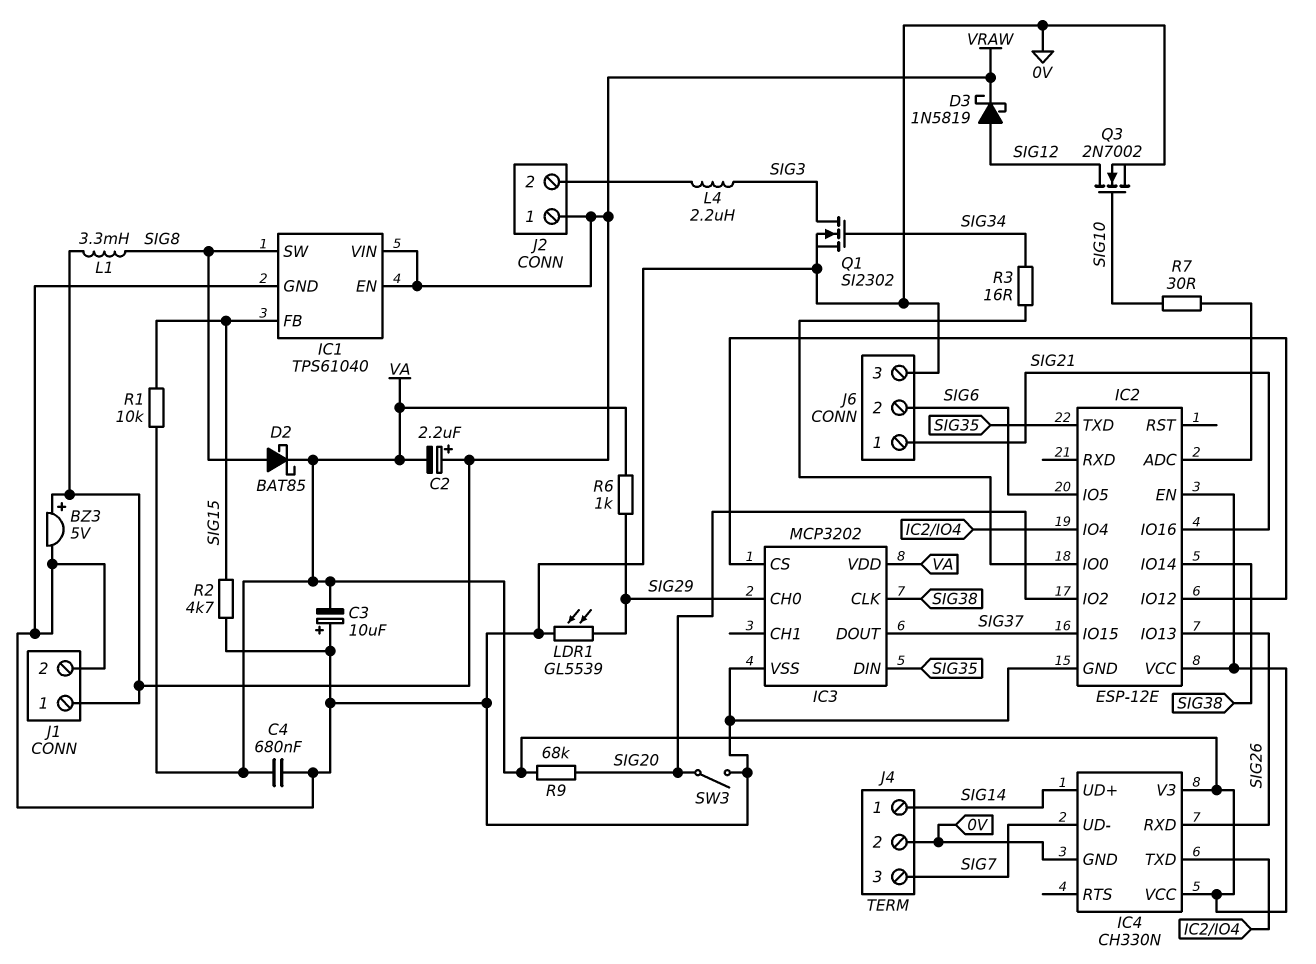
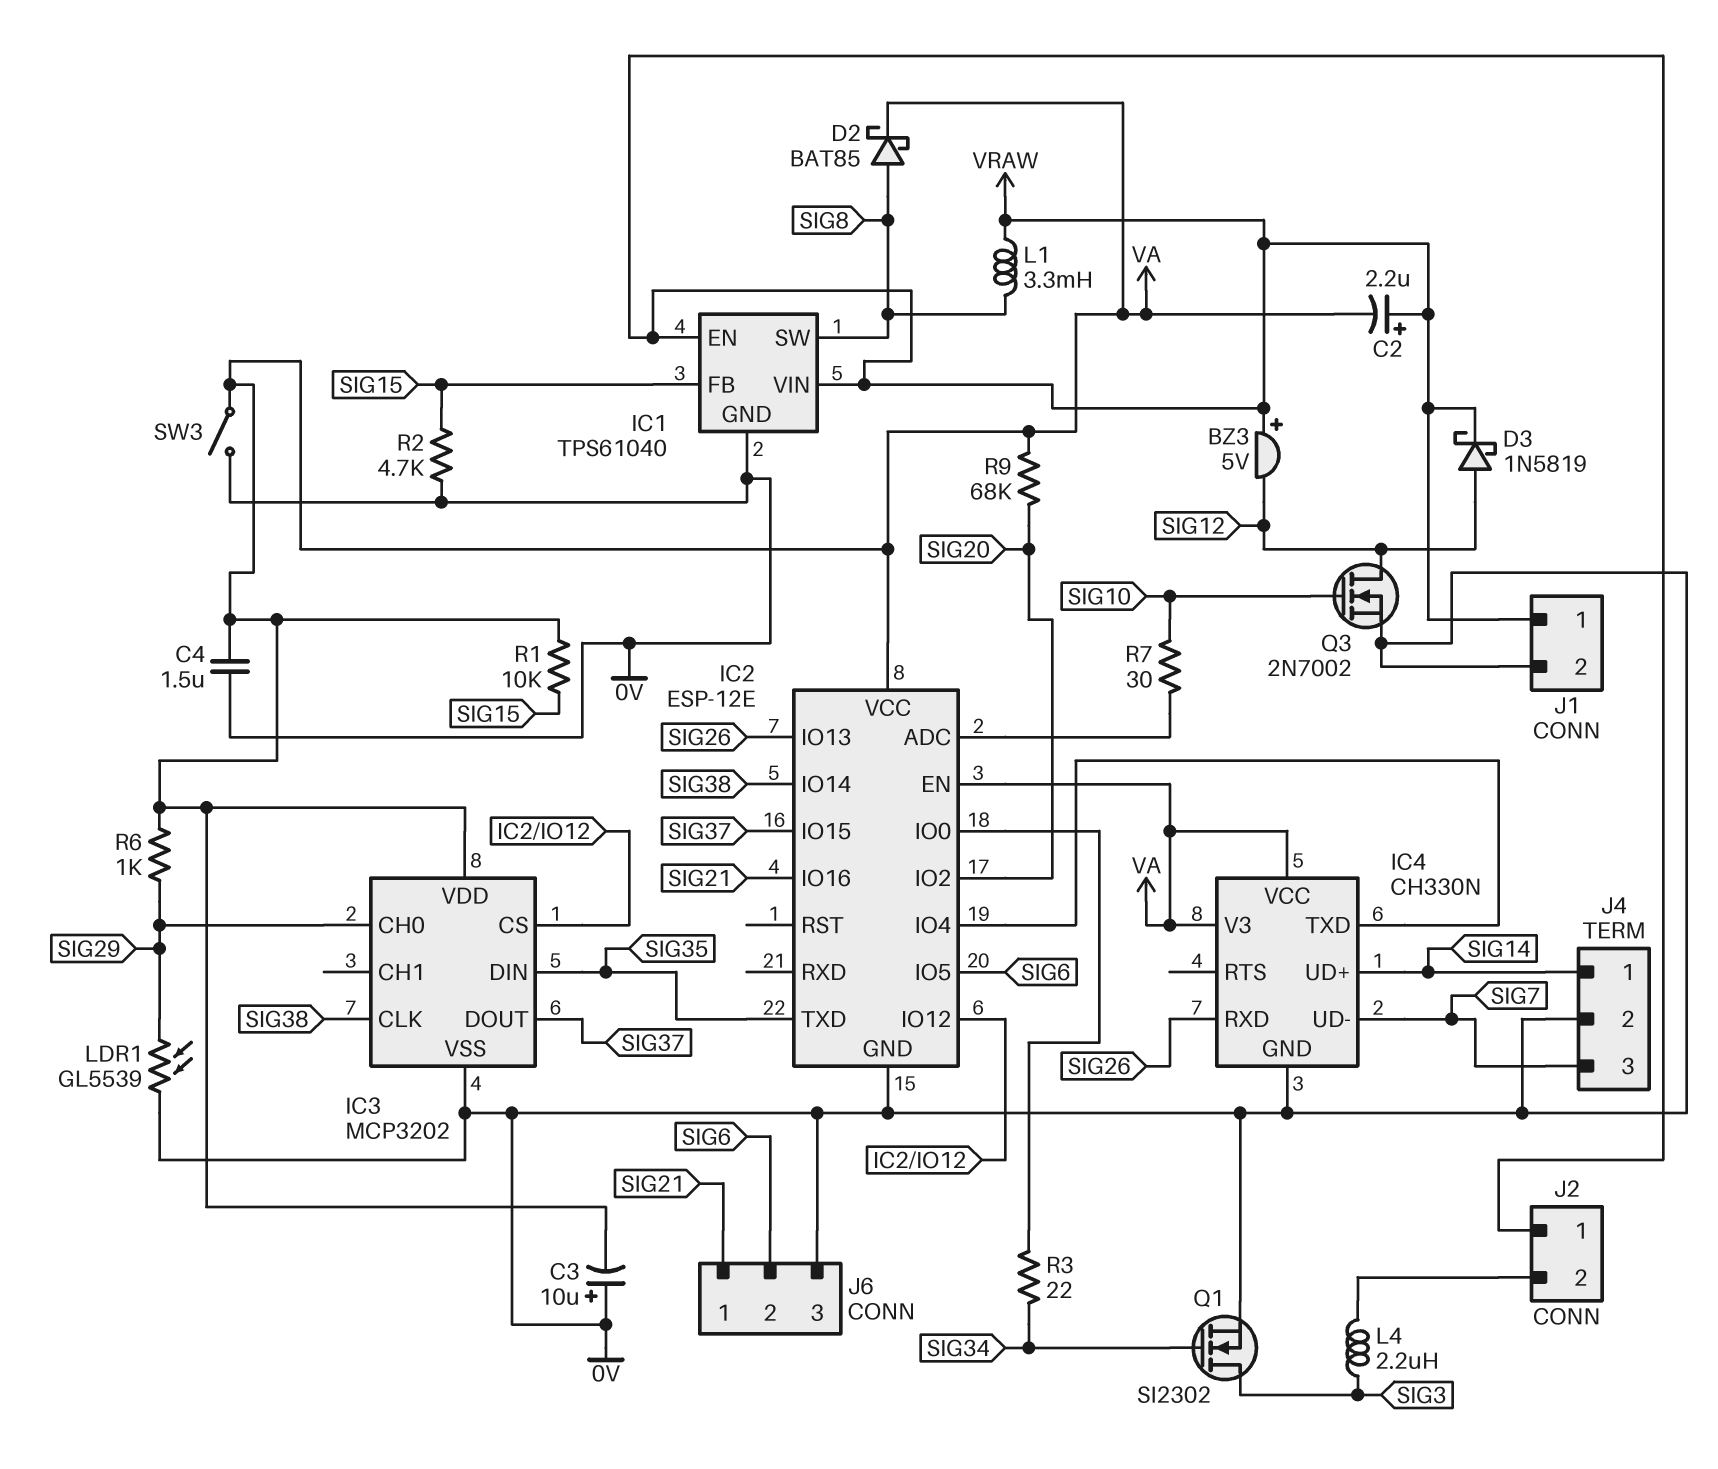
BZ3: buzzer 5V (plus VRAW, minus 0V) -> buzzer 5V (plus VRAW, minus SIG12)
C4: 680nF (0V, VA) -> 1.5uF (0V, VA)
R3: 16 (IC2/IO0, SIG34) -> 22 (IC2/IO0, SIG34)
SW3: switch (0V, SIG20) -> switch (0V, VA)

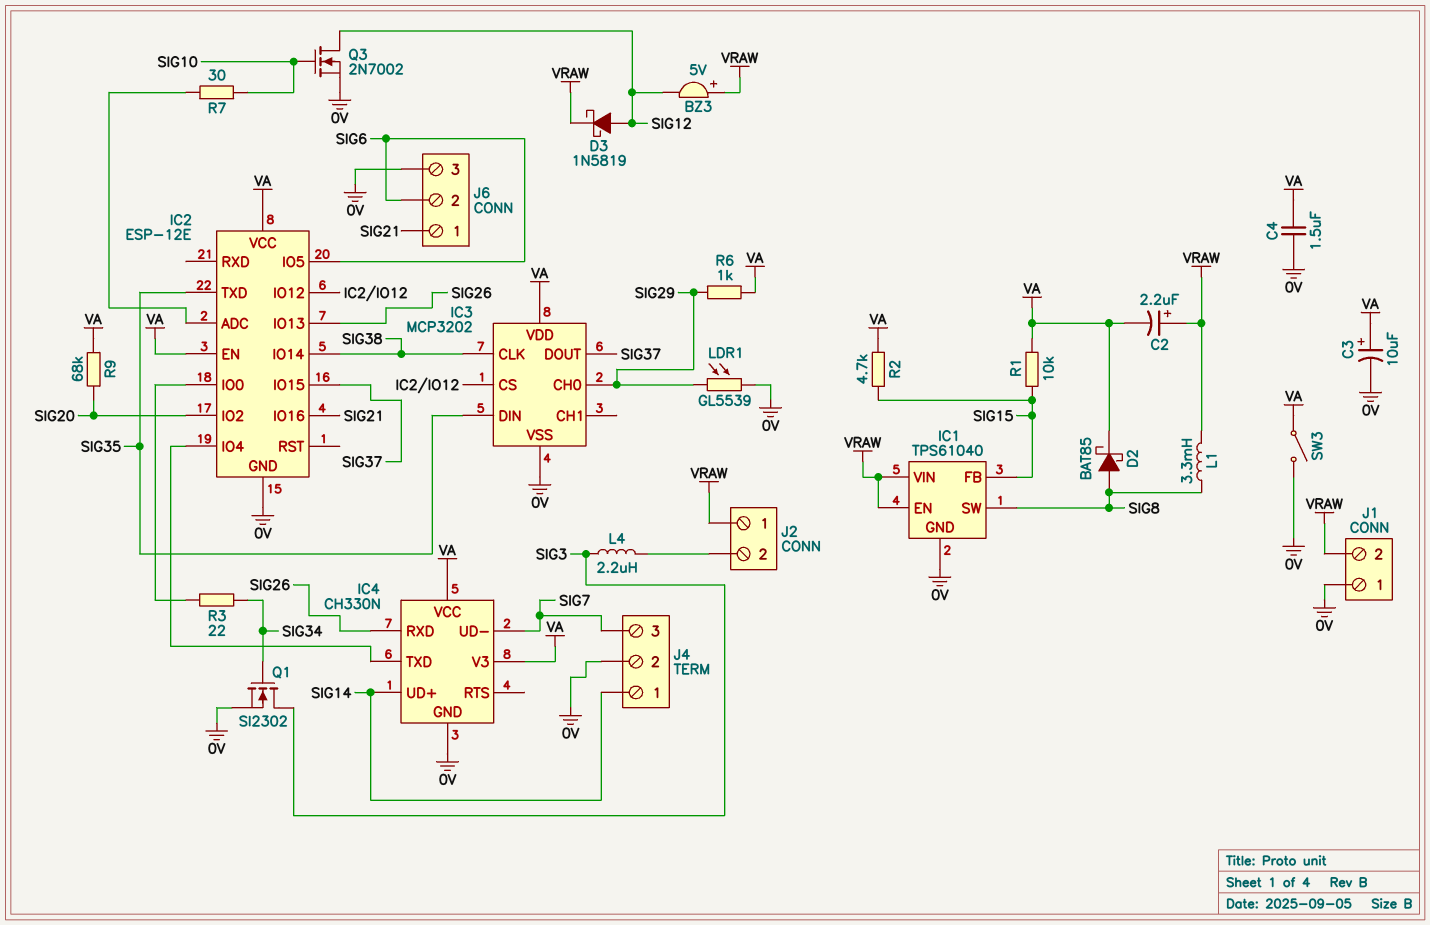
C3: 10uF (plus 0V, minus VA) -> 10uF (plus VA, minus 0V)
J1 pin 1: VRAW -> 0V
J1 pin 2: 0V -> VRAW
R2: 4.7k (0V, SIG15) -> 4.7k (SIG15, VA)

